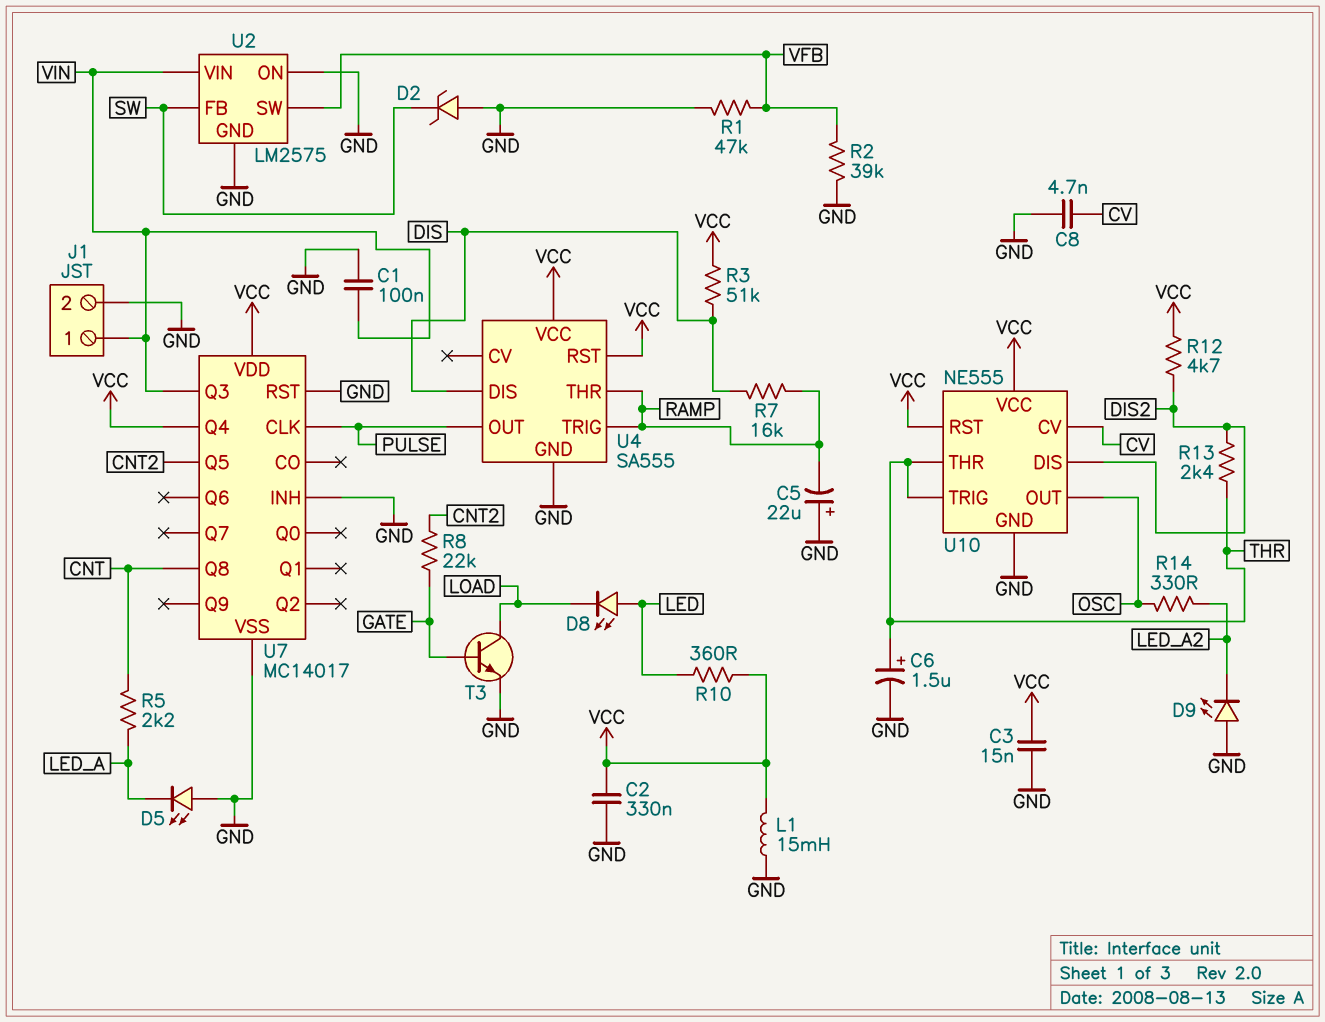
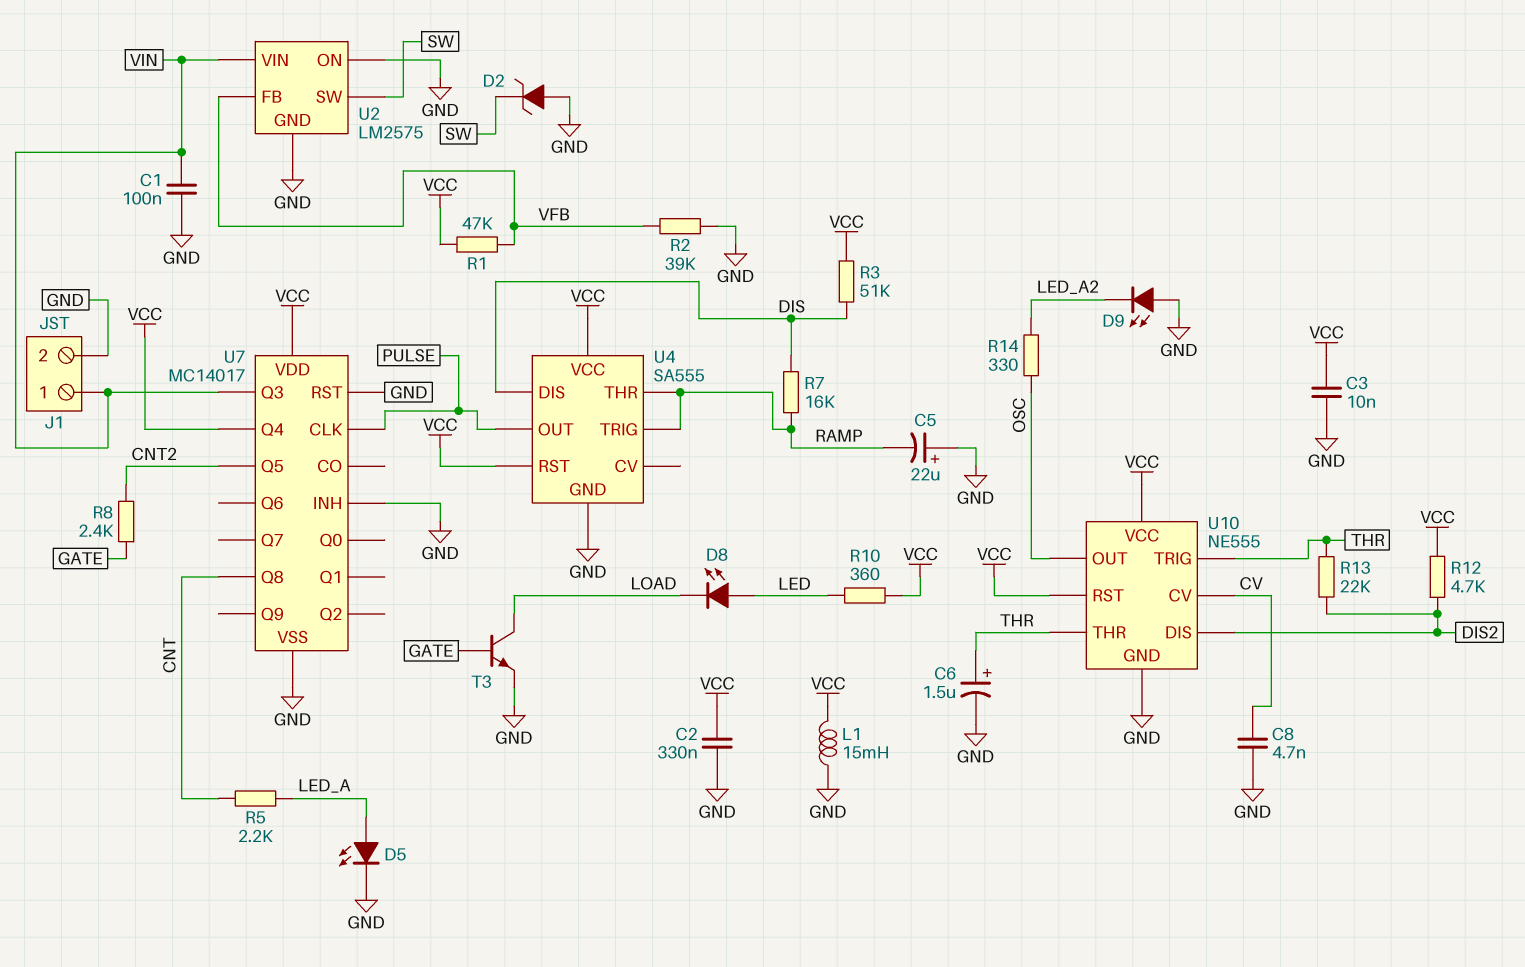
C3: 15nF (GND, VCC) -> 10nF (GND, VCC)
D5: LED (A GND, K LED_A) -> LED (A LED_A, K GND)
R1: 47k (GND, VFB) -> 47k (VCC, VFB)
R8: 22k (CNT2, GATE) -> 2.4k (CNT2, GATE)
R13: 2.4k (DIS2, THR) -> 22k (DIS2, THR)
U2 pin FB: SW -> VFB
U2 pin SW: VFB -> SW

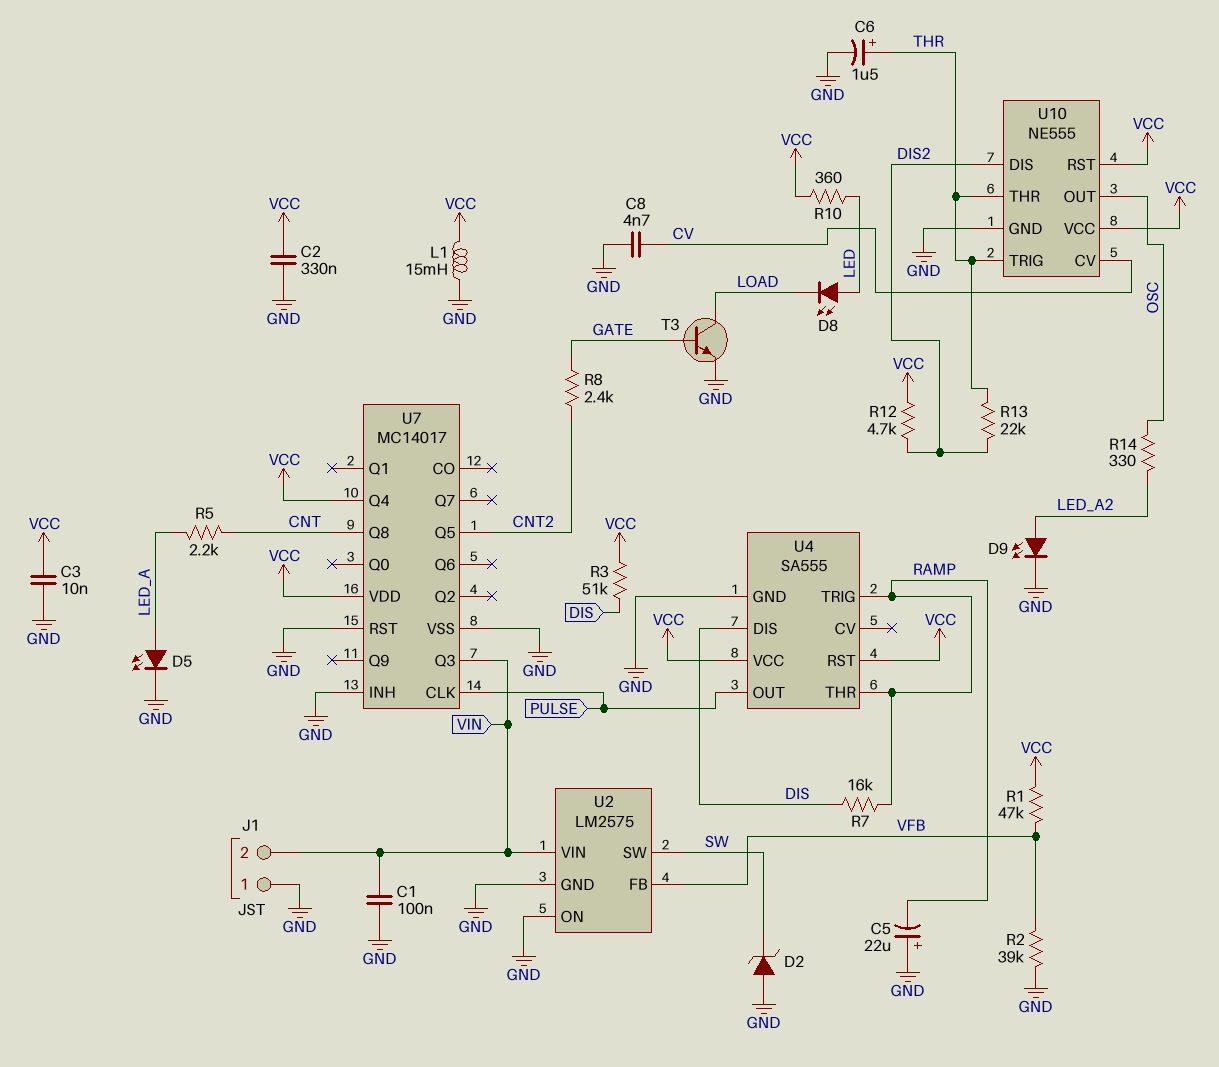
D9: LED (A GND, K LED_A2) -> LED (A LED_A2, K GND)
J1 pin 1: VIN -> GND
J1 pin 2: GND -> VIN

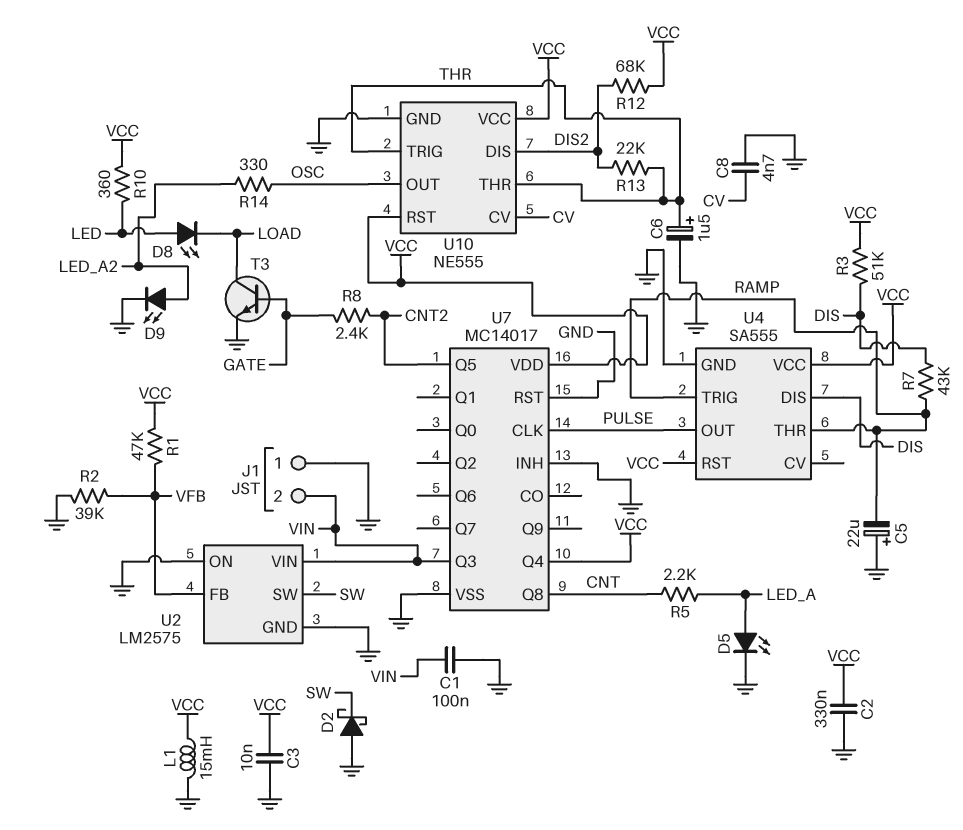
D2: zener (A GND, K SW) -> schottky (A GND, K SW)
R7: 16k (DIS, RAMP) -> 43k (DIS, RAMP)
R12: 4.7k (DIS2, VCC) -> 68k (DIS2, VCC)

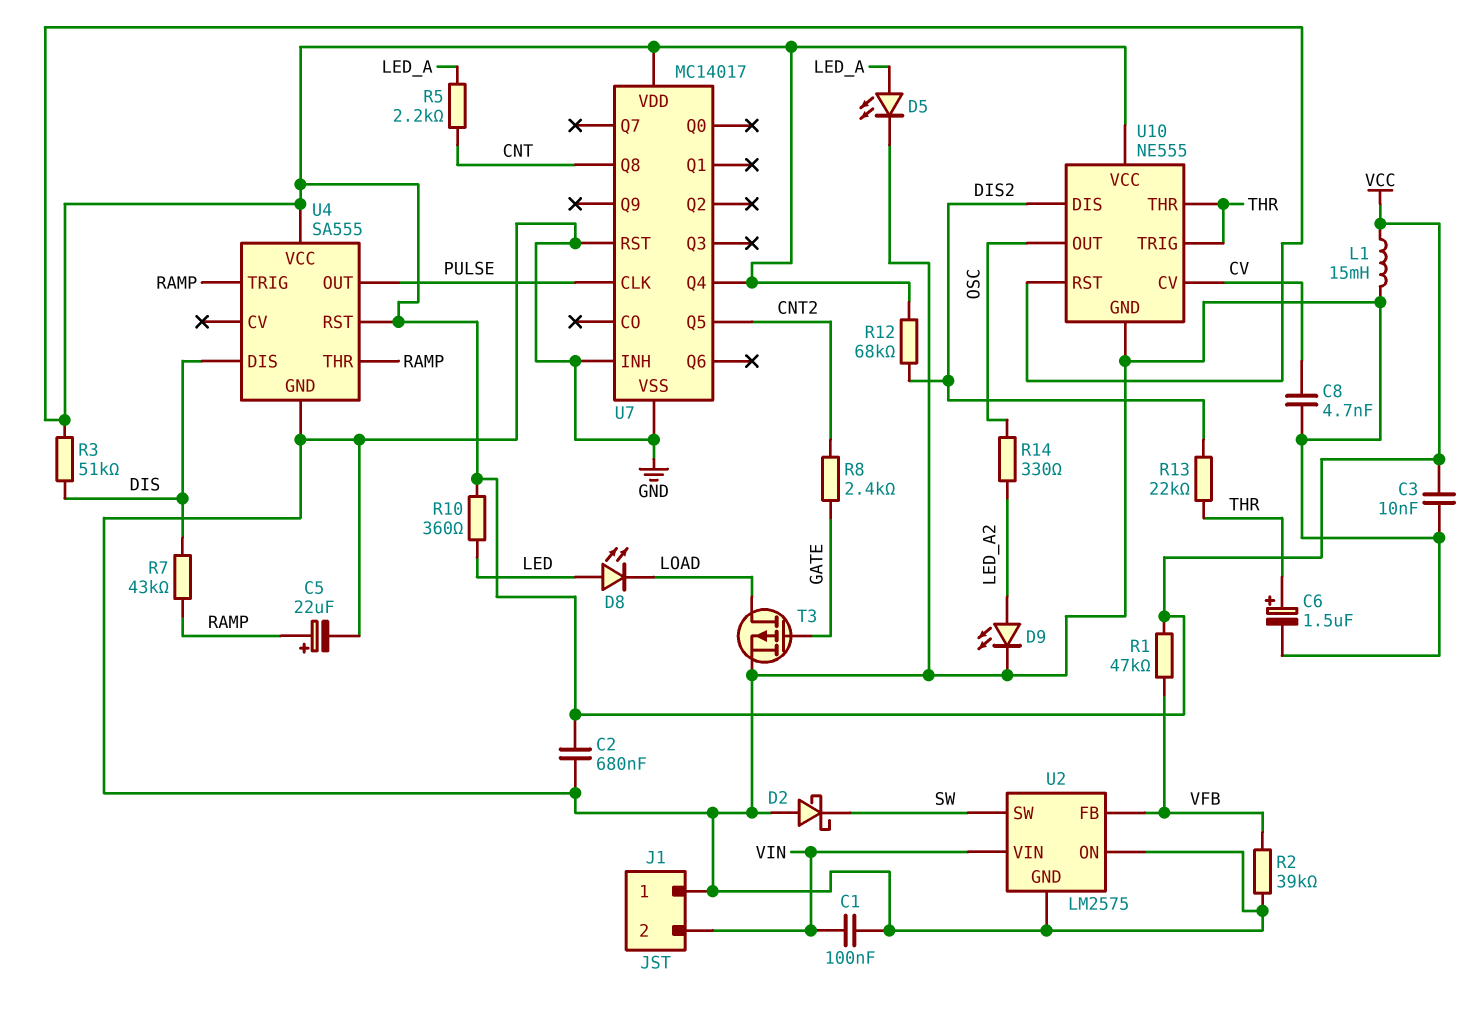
C2: 330nF (GND, VCC) -> 680nF (GND, VCC)
C5: 22uF (plus GND, minus RAMP) -> 22uF (plus RAMP, minus GND)
T3: NPN (B GATE, C LOAD, E GND) -> PMOS (G GATE, D LOAD, S GND)
U7 pin Q3: VIN -> none

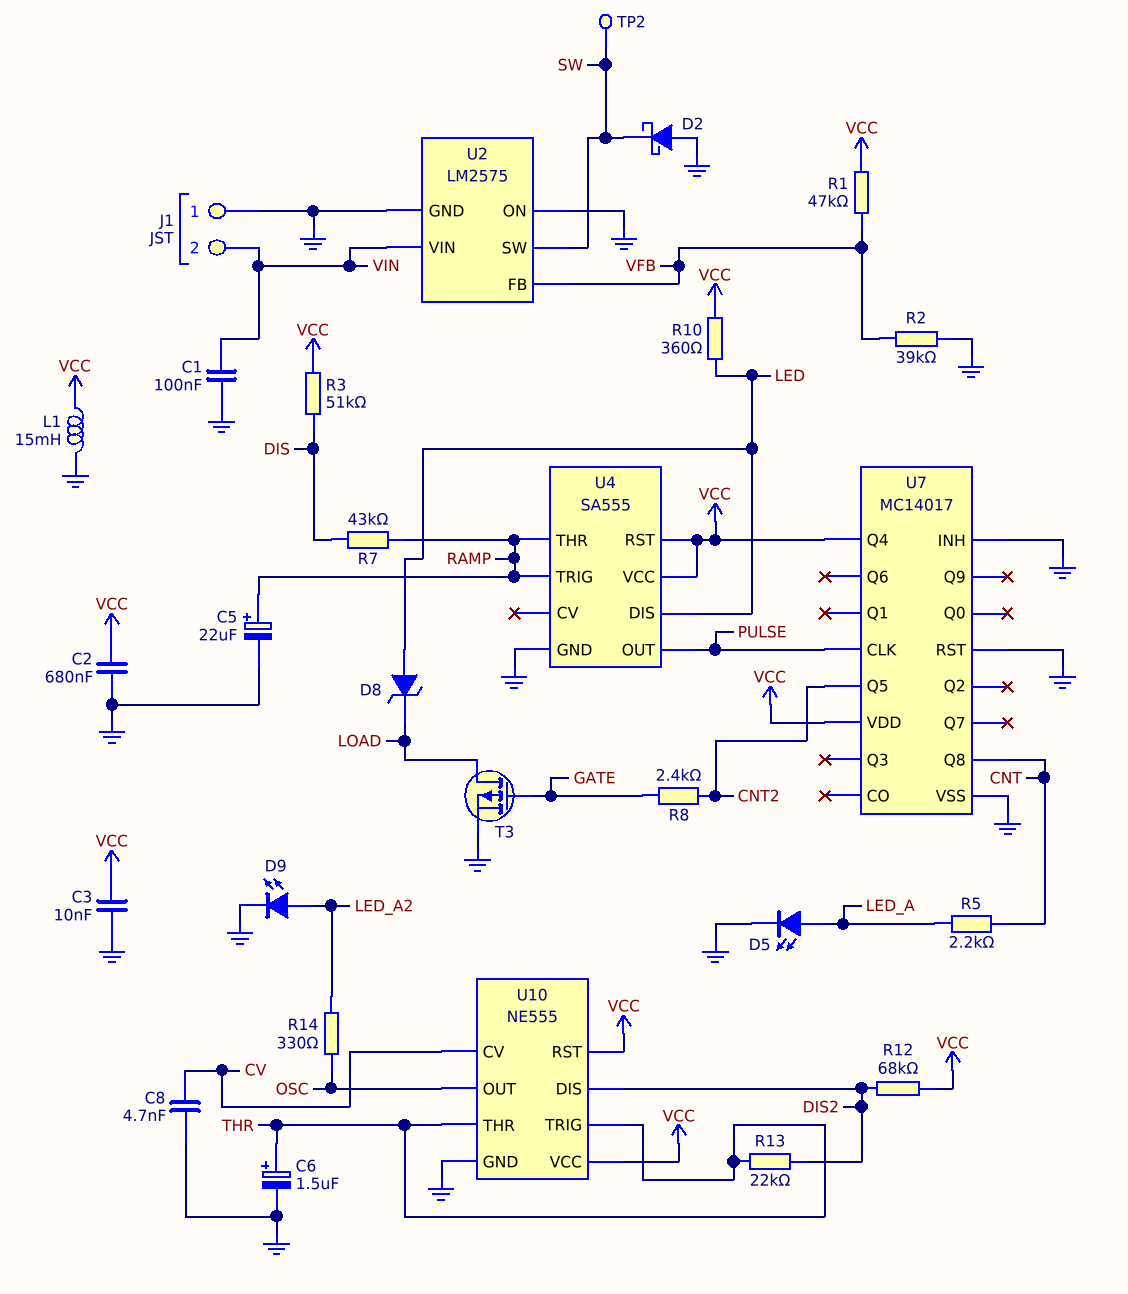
D8: LED (A LED, K LOAD) -> zener (A LED, K LOAD)
TP2: none -> test point (SW)
U4 pin DIS: DIS -> LED

